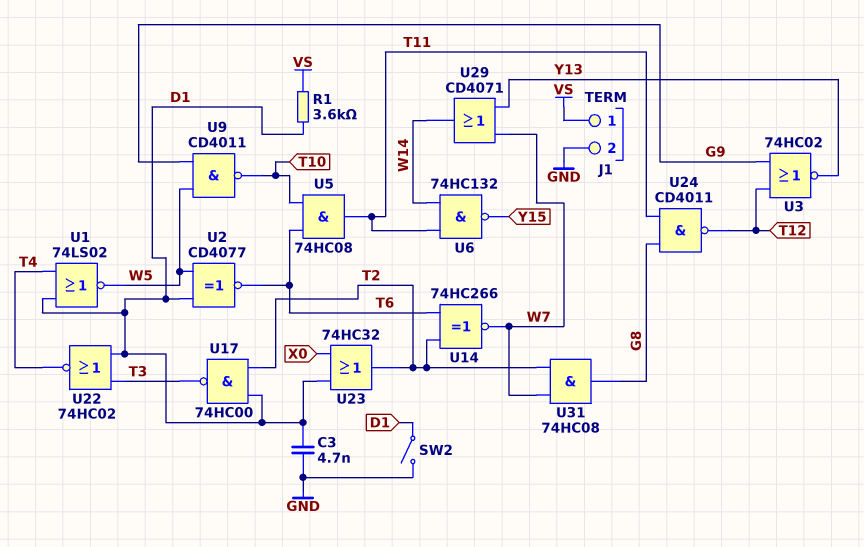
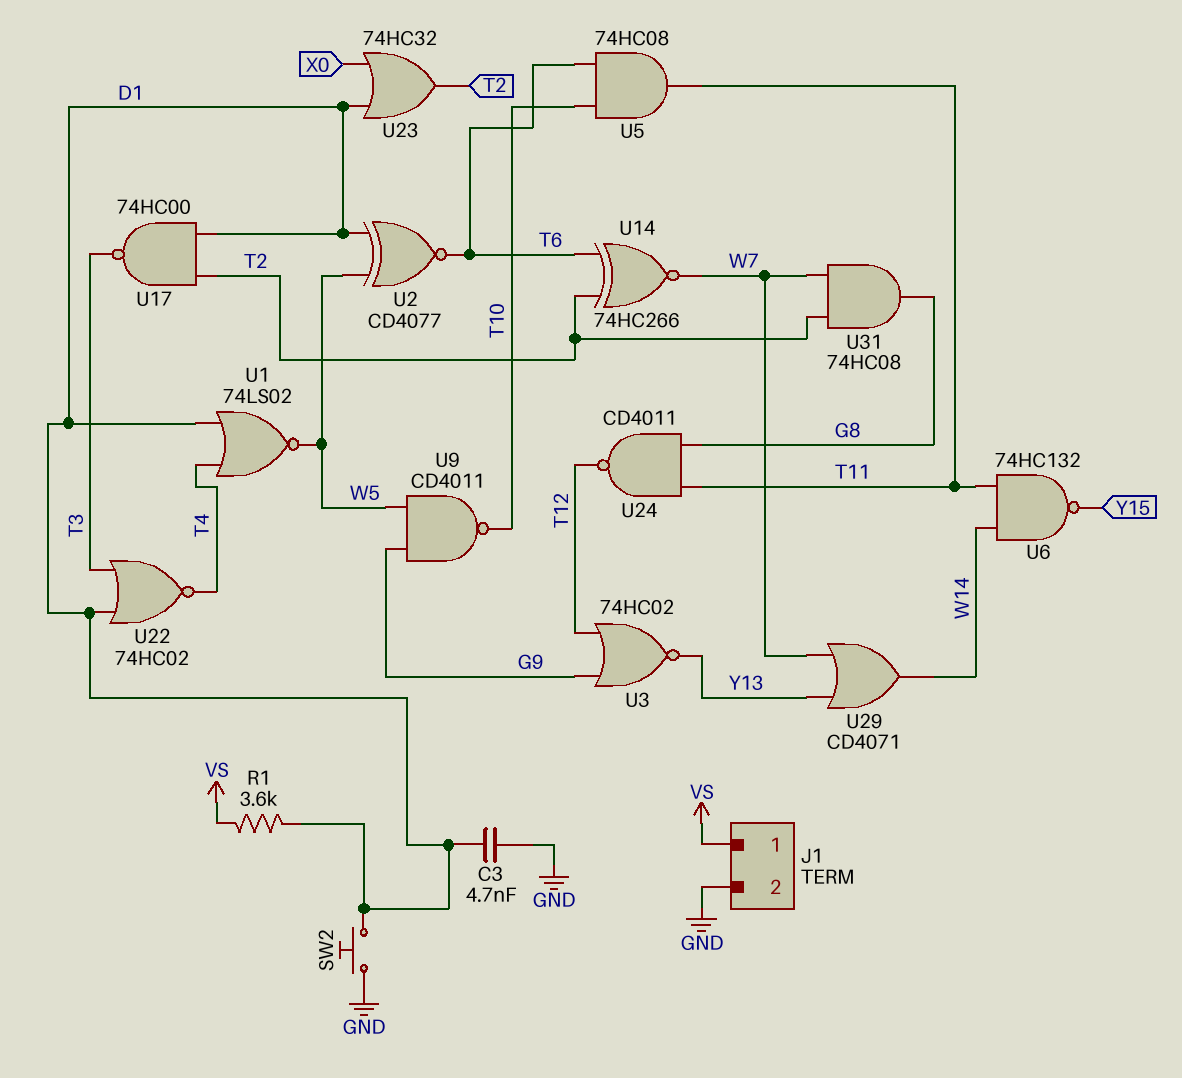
SW2: switch (D1, GND) -> button (D1, GND)

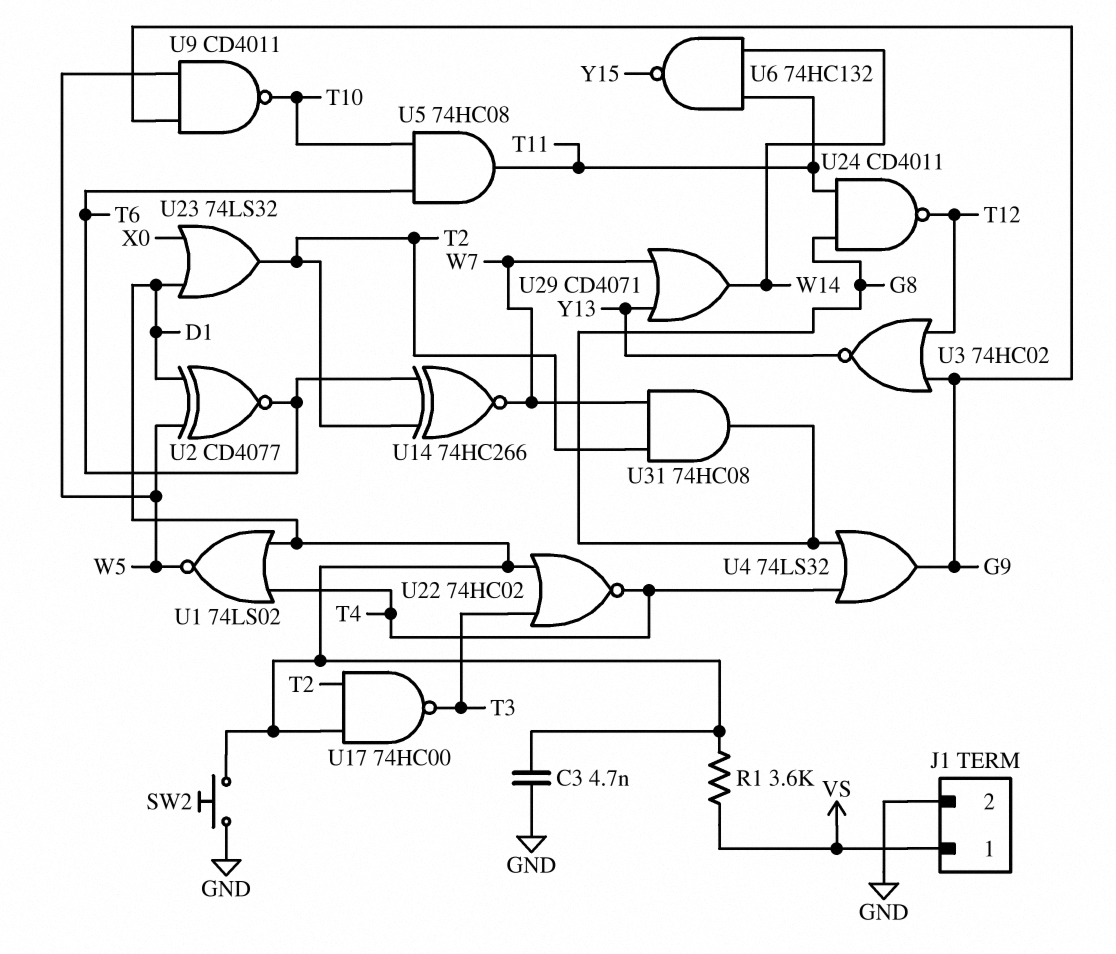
U4: none -> OR 74LS32 (in G8, in T4, out G9)
U23: OR 74HC32 (in D1, in X0, out T2) -> OR 74LS32 (in D1, in X0, out T2)

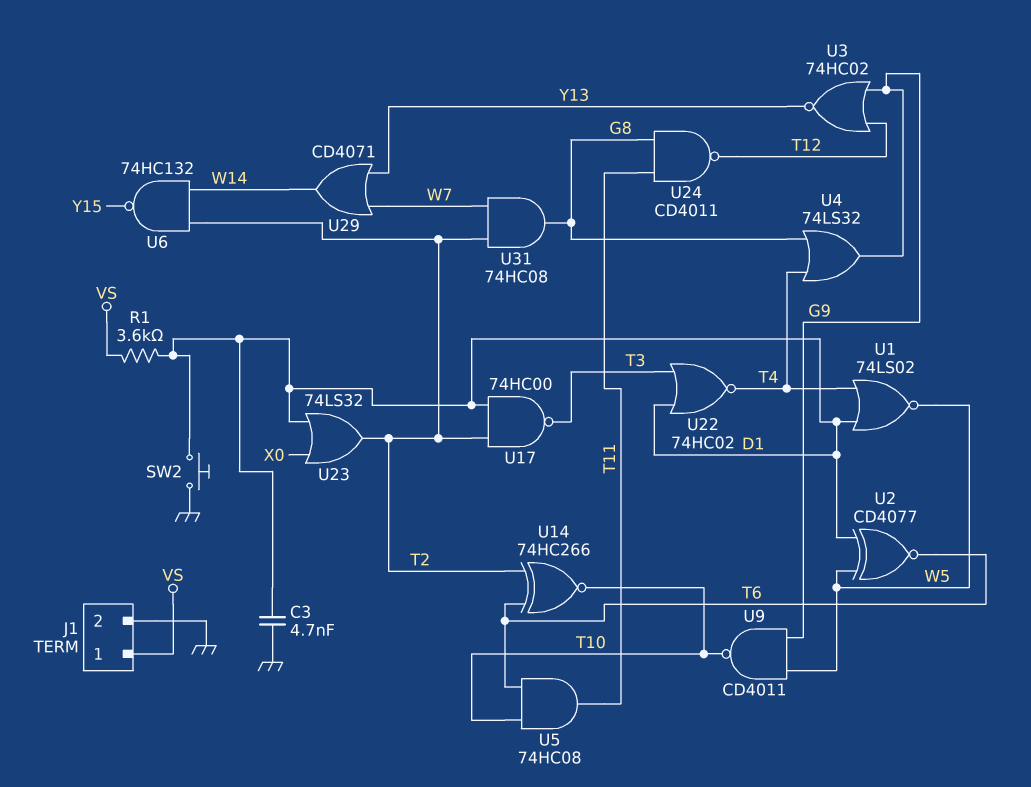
U6: NAND 74HC132 (in T11, in W14, out Y15) -> NAND 74HC132 (in T2, in W14, out Y15)
U14: XNOR 74HC266 (in T2, in T6, out W7) -> XNOR 74HC266 (in T2, in T6, out T10)

